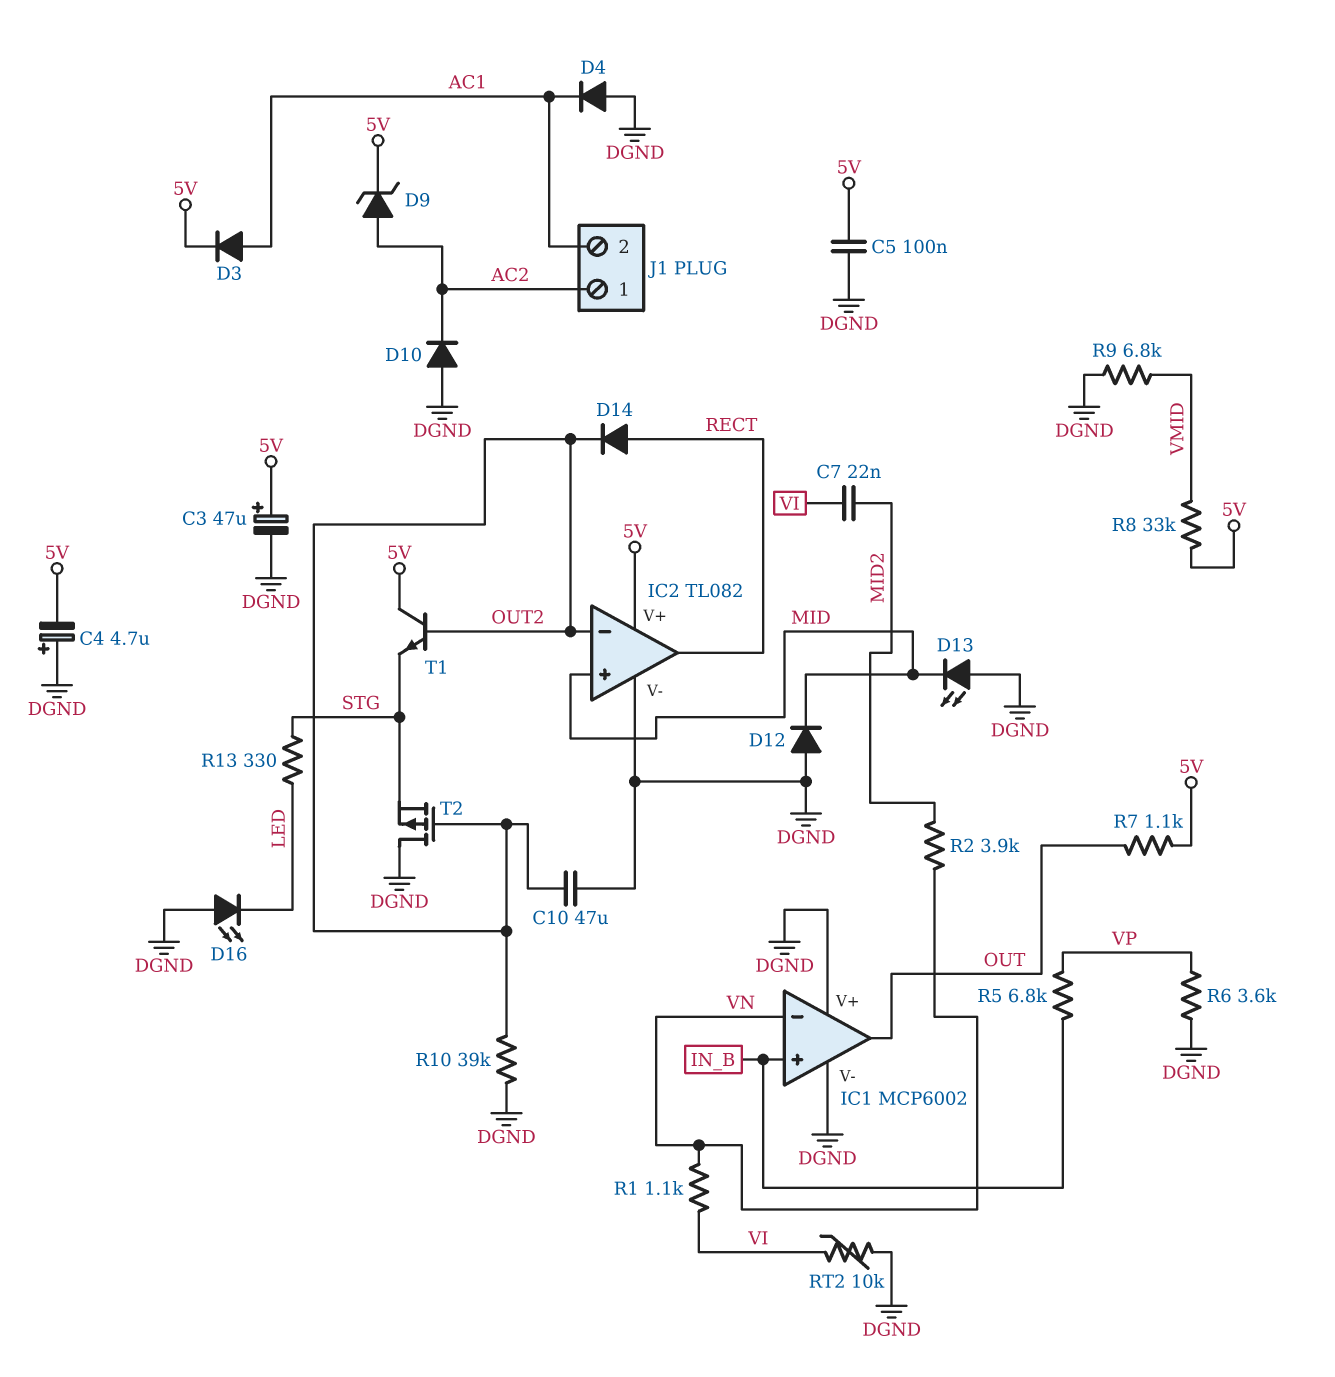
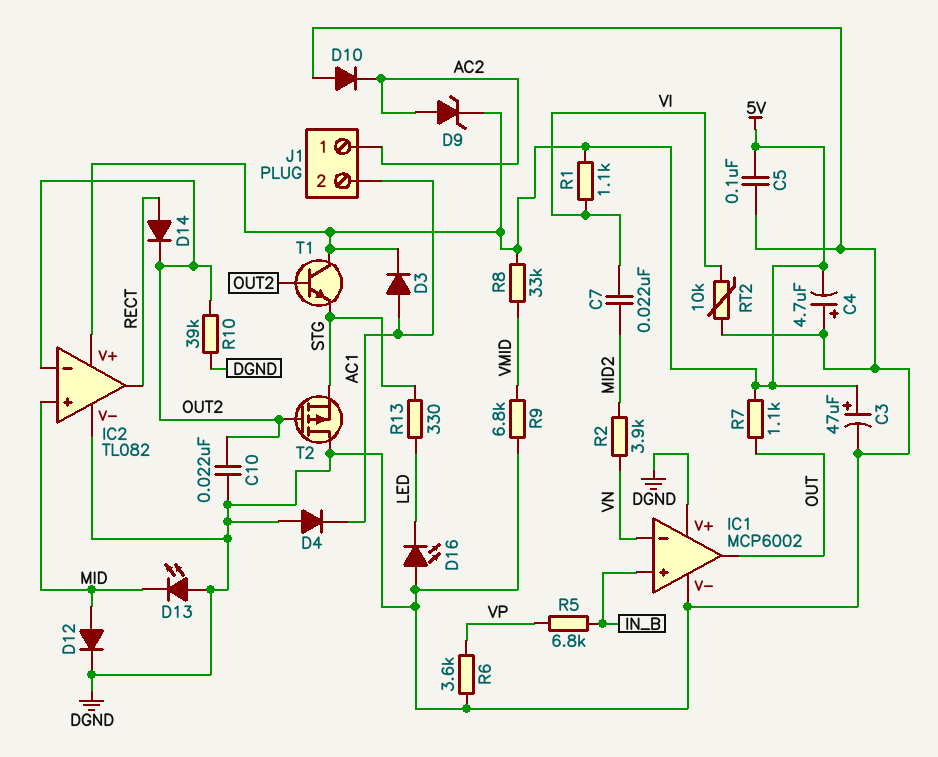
C10: 47uF (DGND, OUT2) -> 22nF (DGND, OUT2)
D12: diode (A DGND, K MID) -> diode (A MID, K DGND)
R1: 1.1k (VI, VN) -> 1.1k (5V, VI)

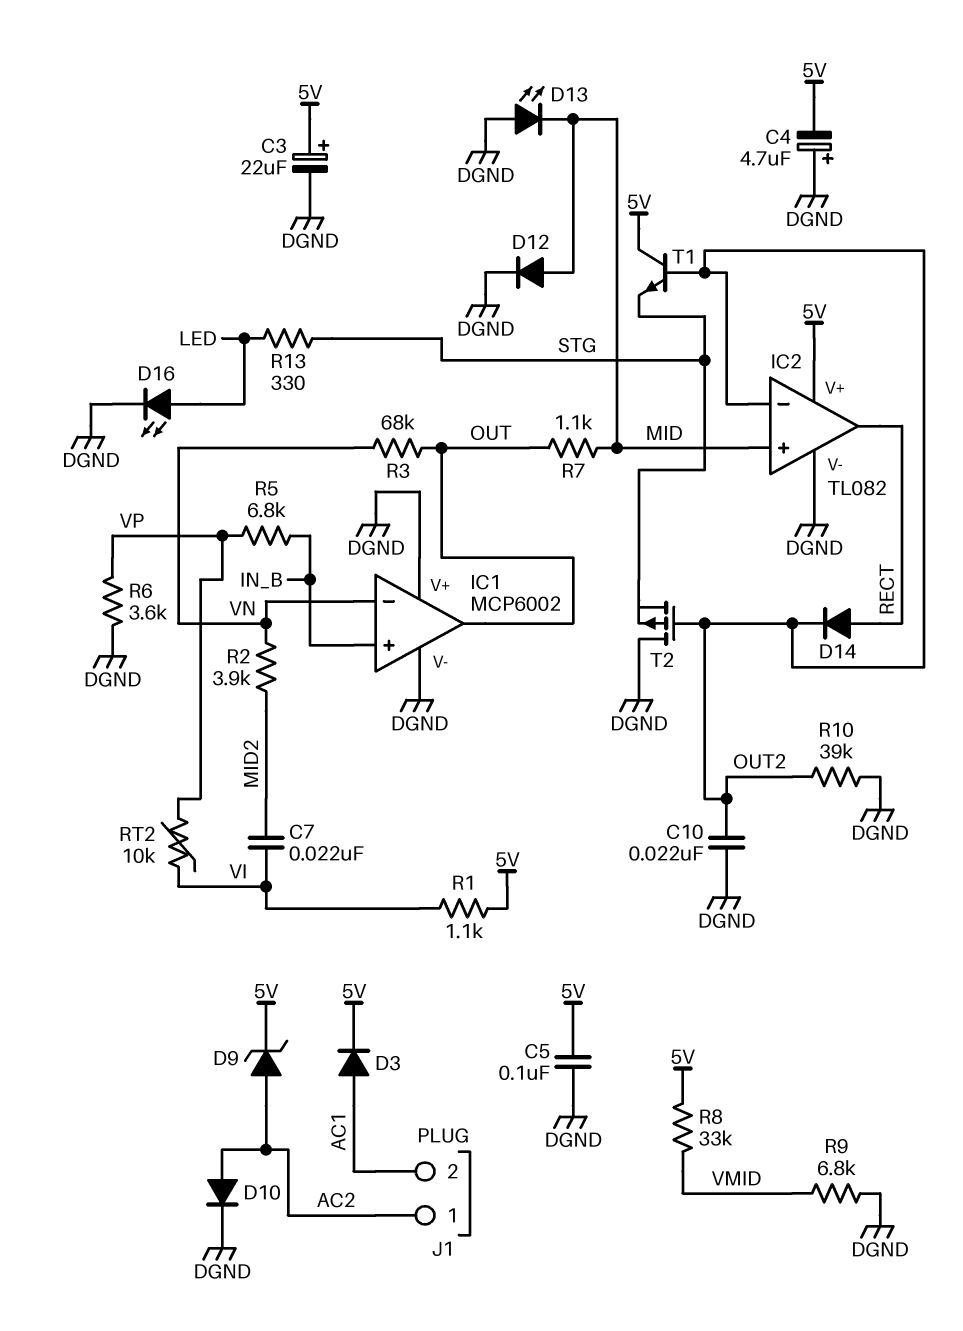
C3: 47uF (plus 5V, minus DGND) -> 22uF (plus 5V, minus DGND)
D4: diode (A DGND, K AC1) -> none
D10: diode (A DGND, K AC2) -> diode (A AC2, K DGND)
D16: LED (A DGND, K LED) -> LED (A LED, K DGND)
R3: none -> 68k (OUT, VN)
R7: 1.1k (5V, OUT) -> 1.1k (MID, OUT)
RT2: 10k (DGND, VI) -> 10k (VI, VP)

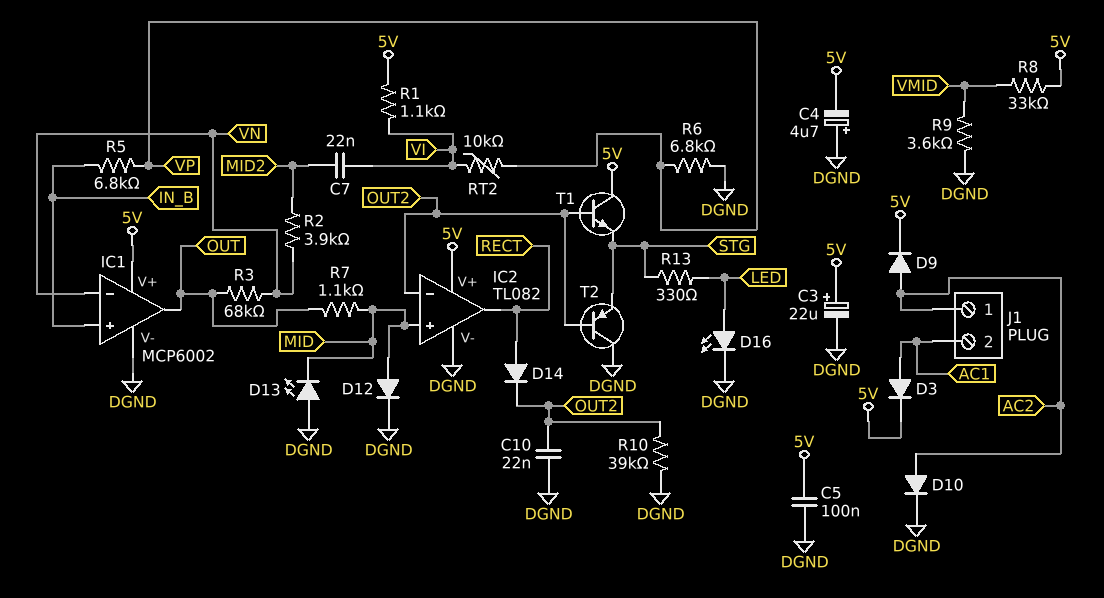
D9: zener (A AC2, K 5V) -> diode (A AC2, K 5V)
IC1 pin V+: DGND -> 5V
R6: 3.6k (DGND, VP) -> 6.8k (DGND, VP)
R9: 6.8k (DGND, VMID) -> 3.6k (DGND, VMID)
T2: PMOS (G OUT2, D DGND, S STG) -> PNP (B OUT2, C DGND, E STG)

